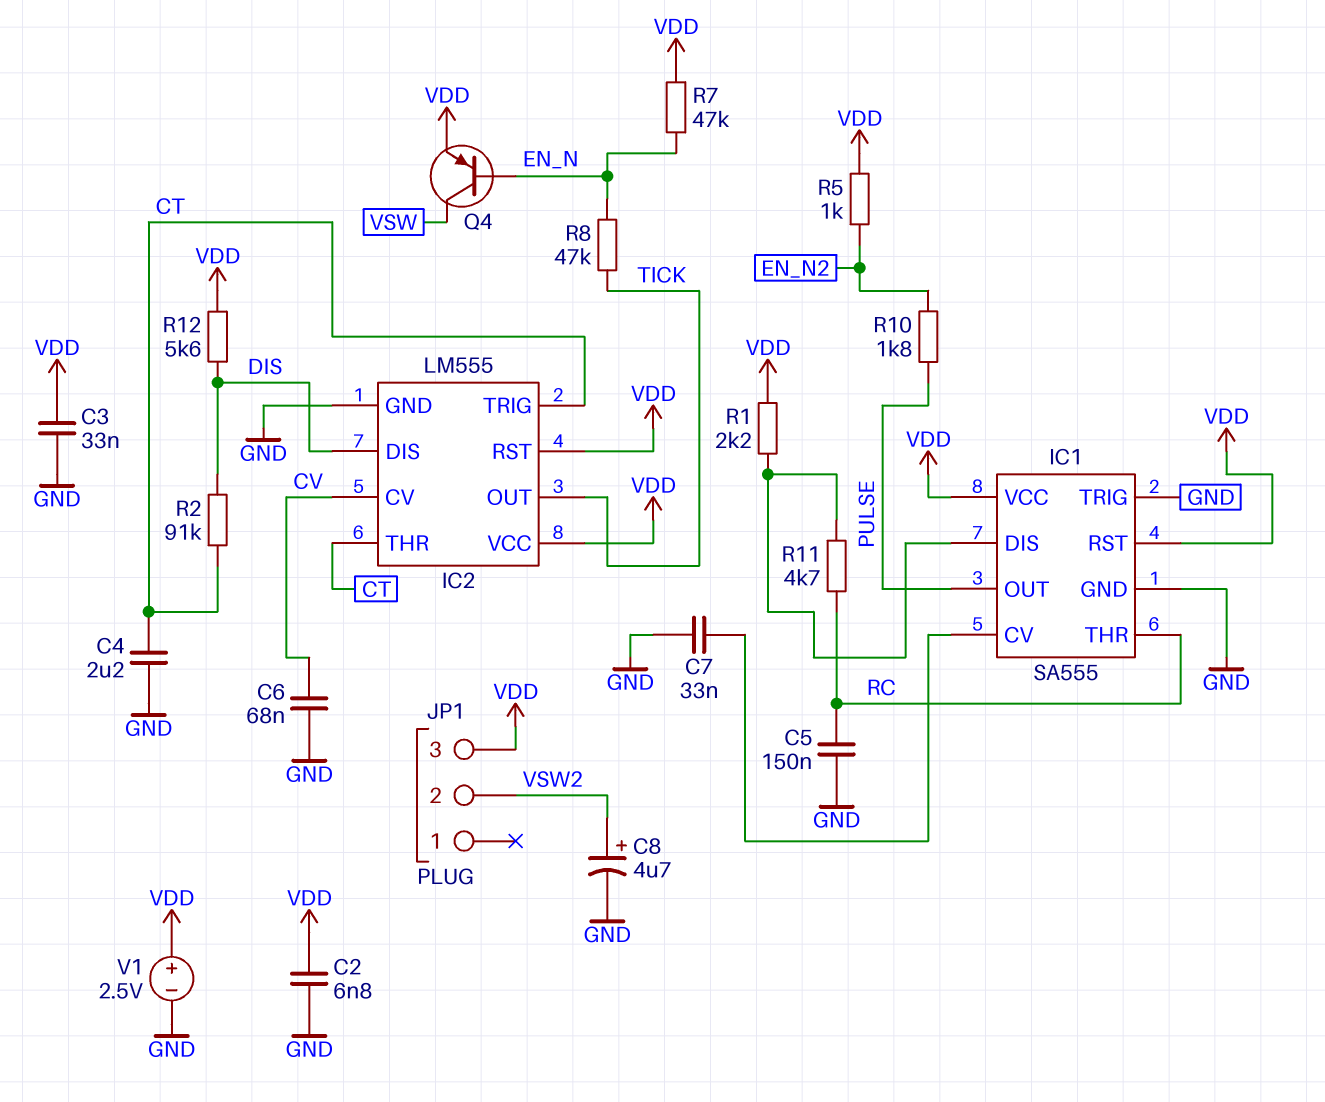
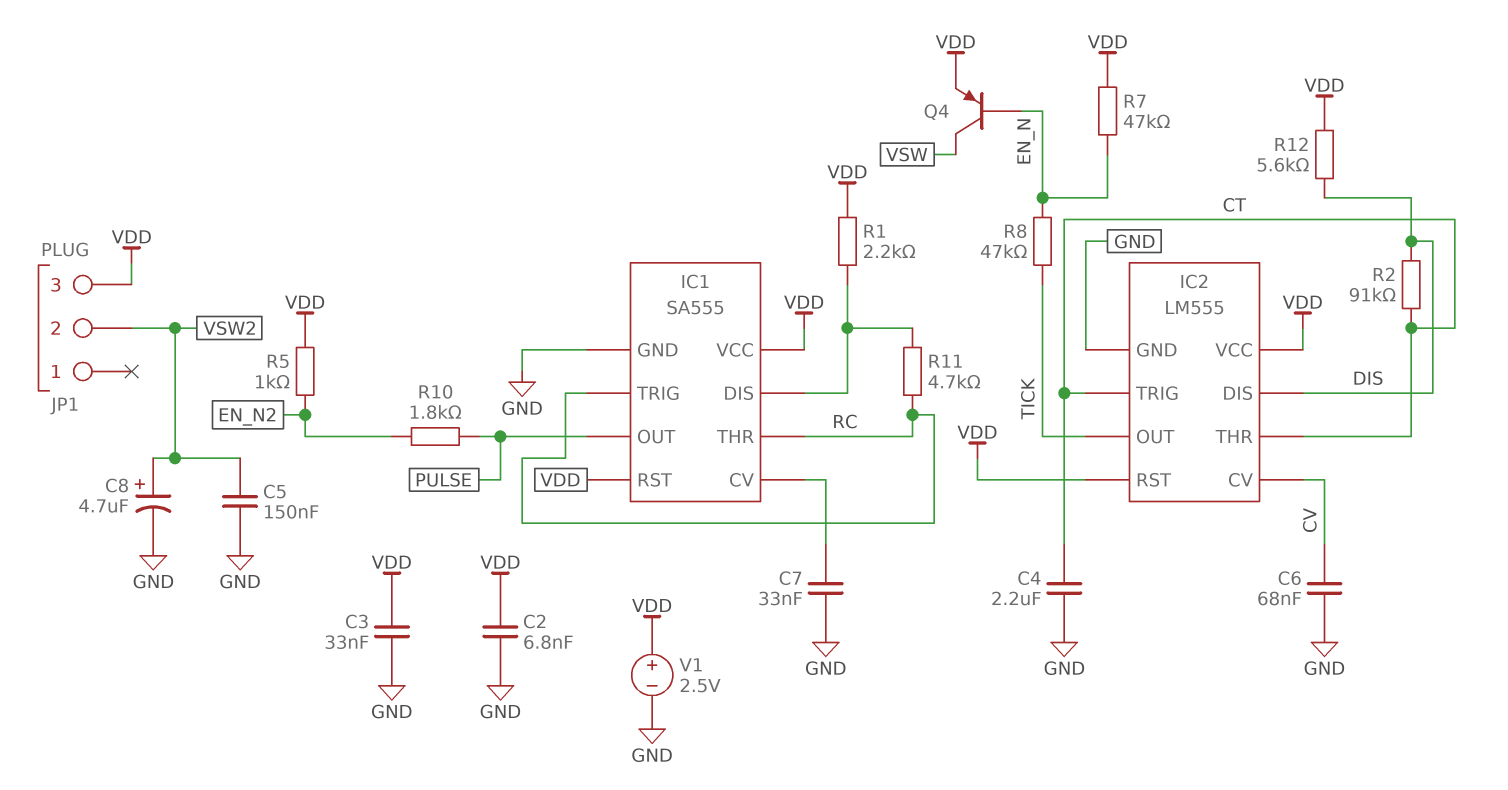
C5: 150nF (GND, RC) -> 150nF (GND, VSW2)
IC1 pin TRIG: GND -> RC

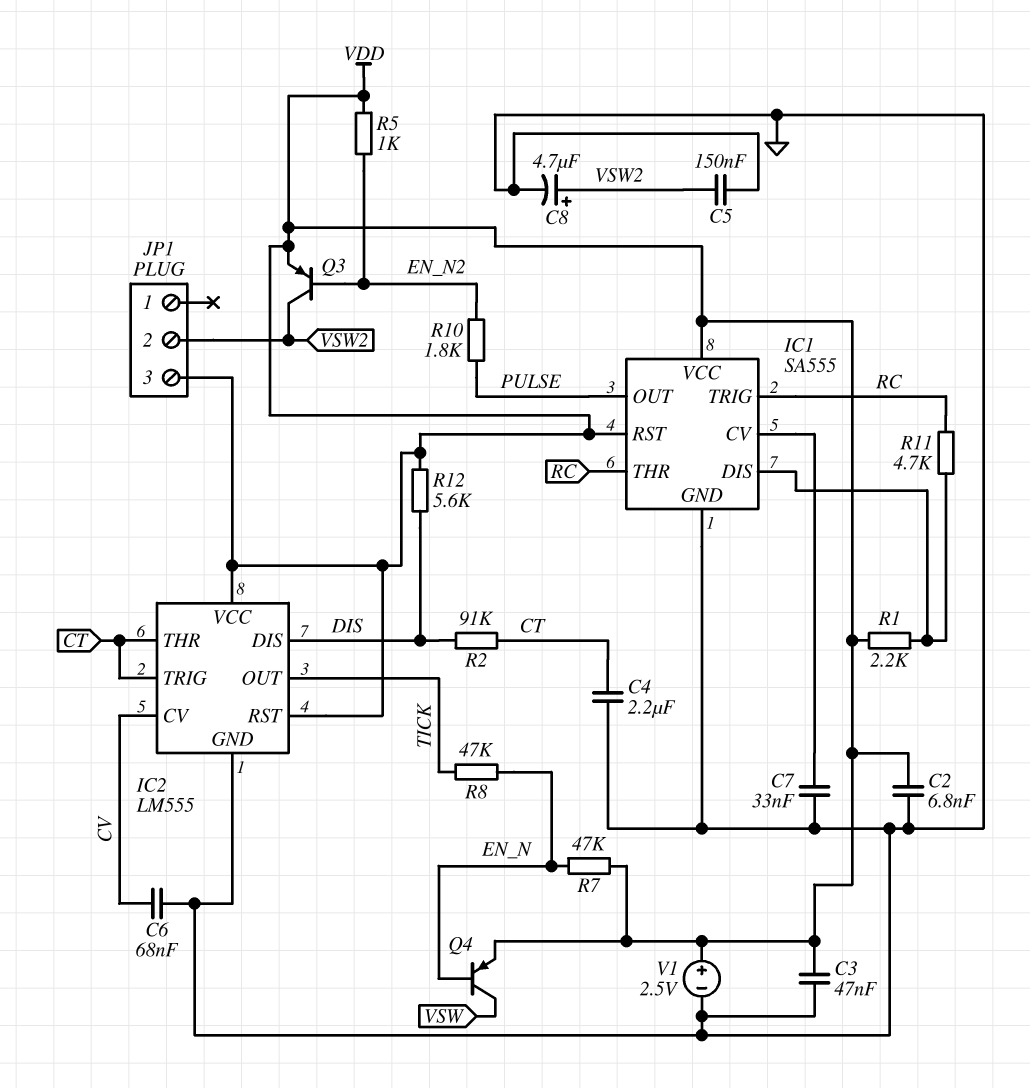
C3: 33nF (GND, VDD) -> 47nF (GND, VDD)
Q3: none -> PNP (B EN_N2, C VSW2, E VDD)

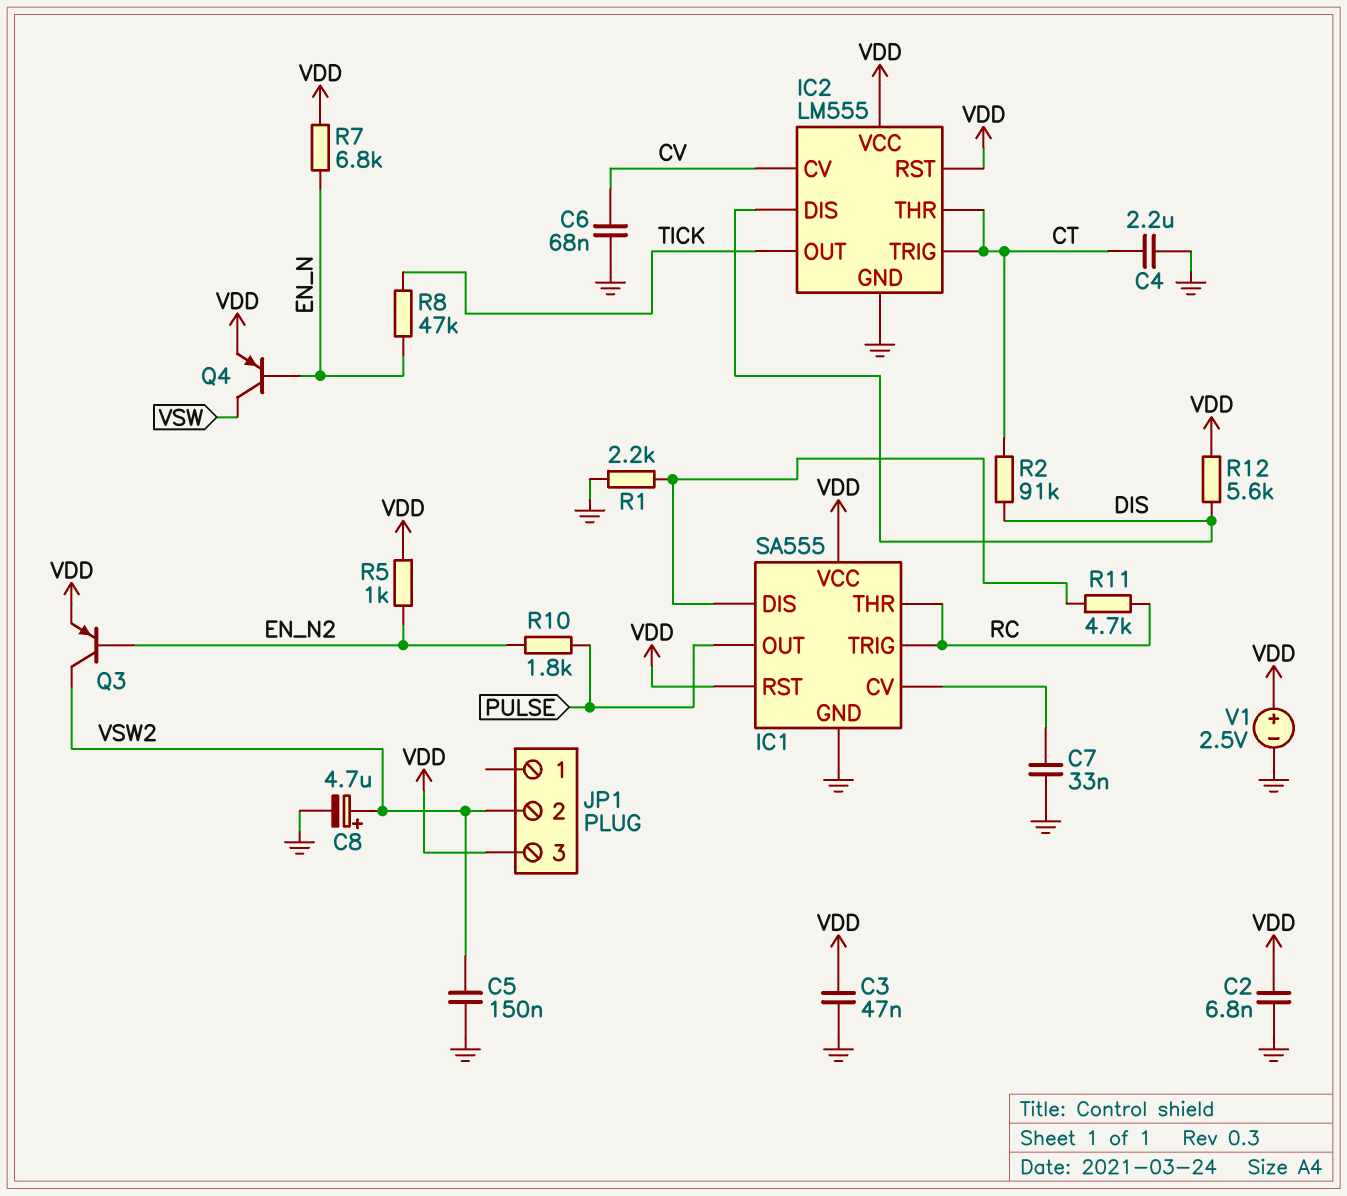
R1: 2.2k (IC1/DIS, VDD) -> 2.2k (GND, IC1/DIS)
R7: 47k (EN_N, VDD) -> 6.8k (EN_N, VDD)

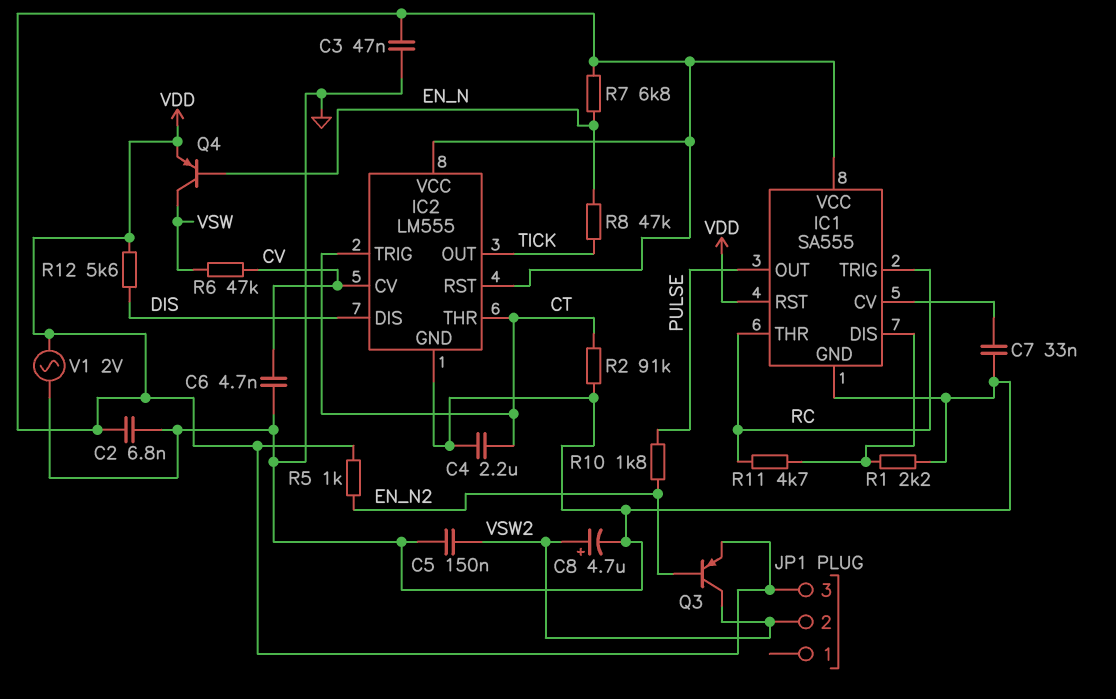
C6: 68nF (CV, GND) -> 4.7nF (CV, GND)
R2: 91k (CT, DIS) -> 91k (CT, GND)
R6: none -> 47k (CV, VSW)
V1: 2.5V (plus VDD, minus GND) -> AC 2V (GND, VDD)

